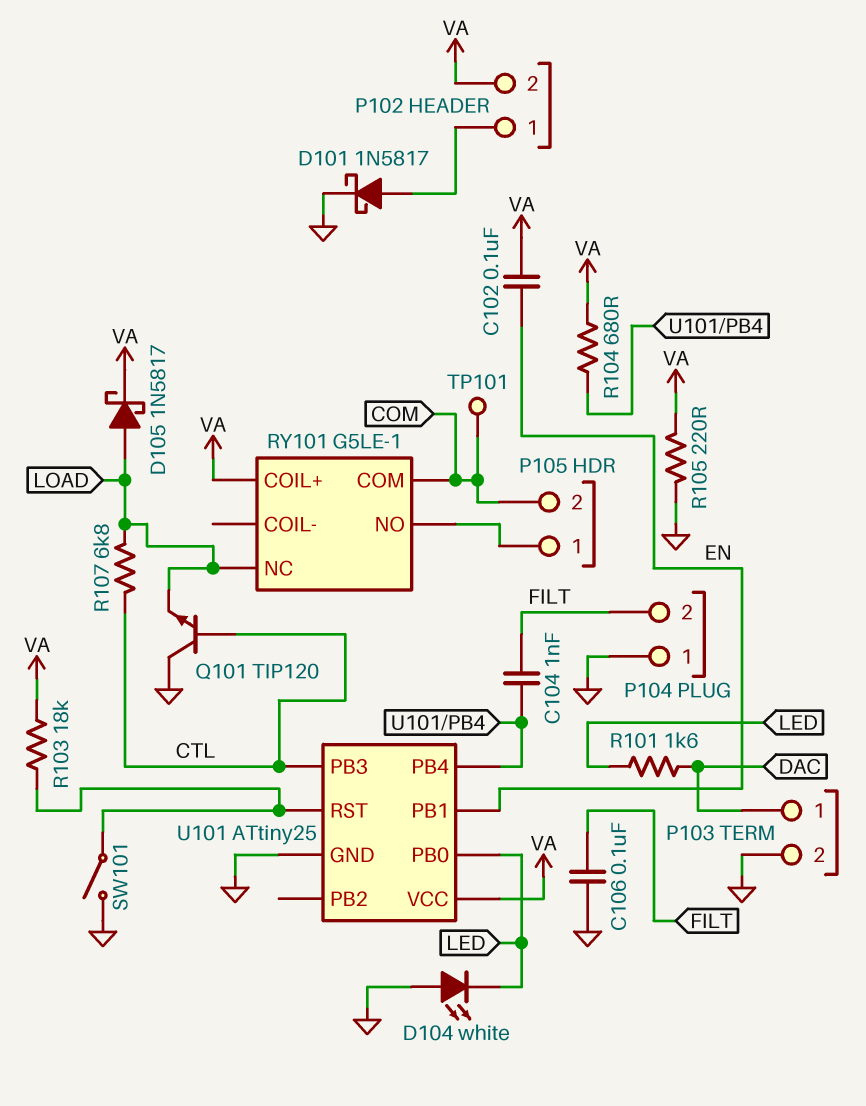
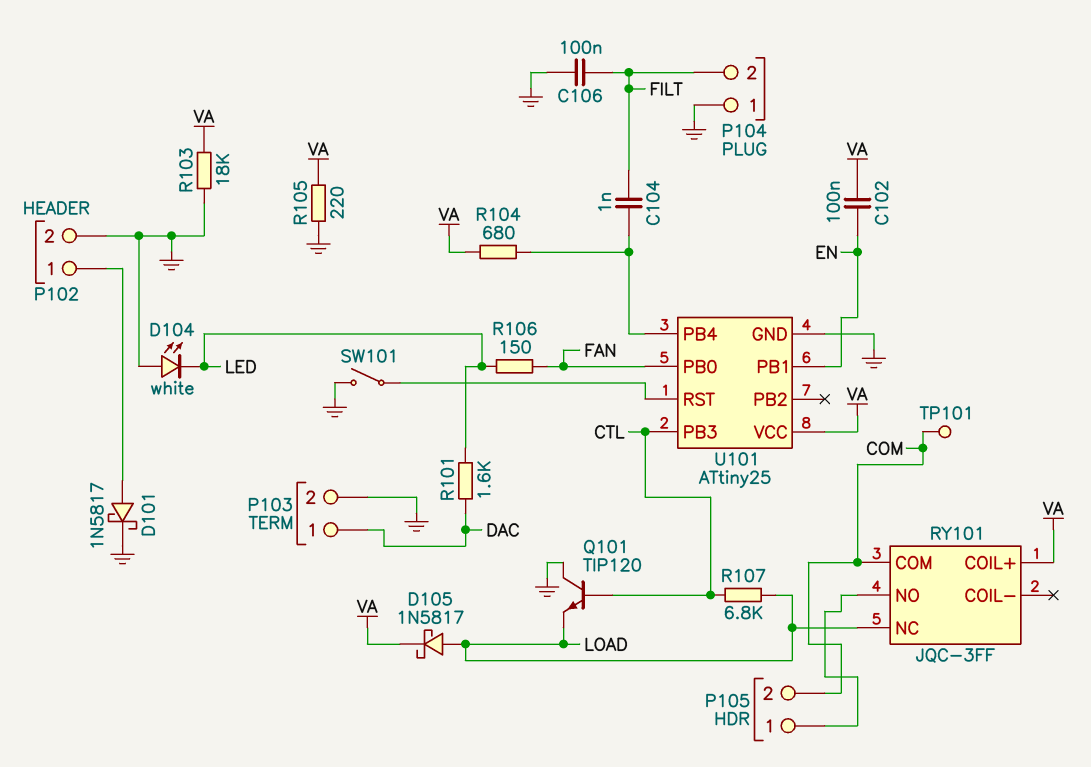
P102 pin 2: VA -> GND
R103: 18k (U101/RST, VA) -> 18k (GND, VA)
R106: none -> 150 (FAN, LED)
RY101: G5LE-1 -> JQC-3FF
U101 pin PB0: LED -> FAN

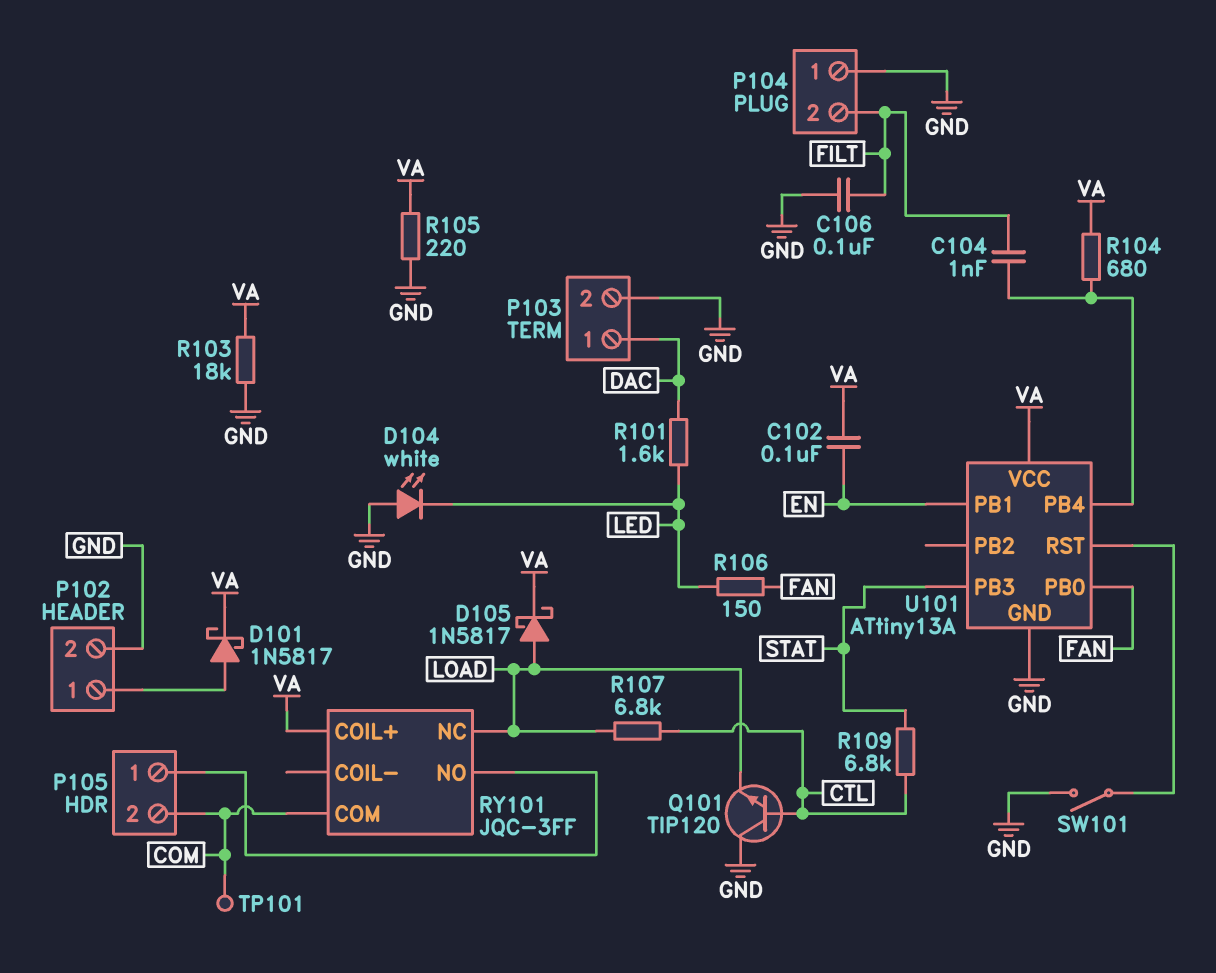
D101: schottky 1N5817 (A P102/1, K GND) -> schottky 1N5817 (A P102/1, K VA)
R109: none -> 6.8k (CTL, STAT)
U101: ATtiny25 -> ATtiny13A
U101 pin PB3: CTL -> STAT

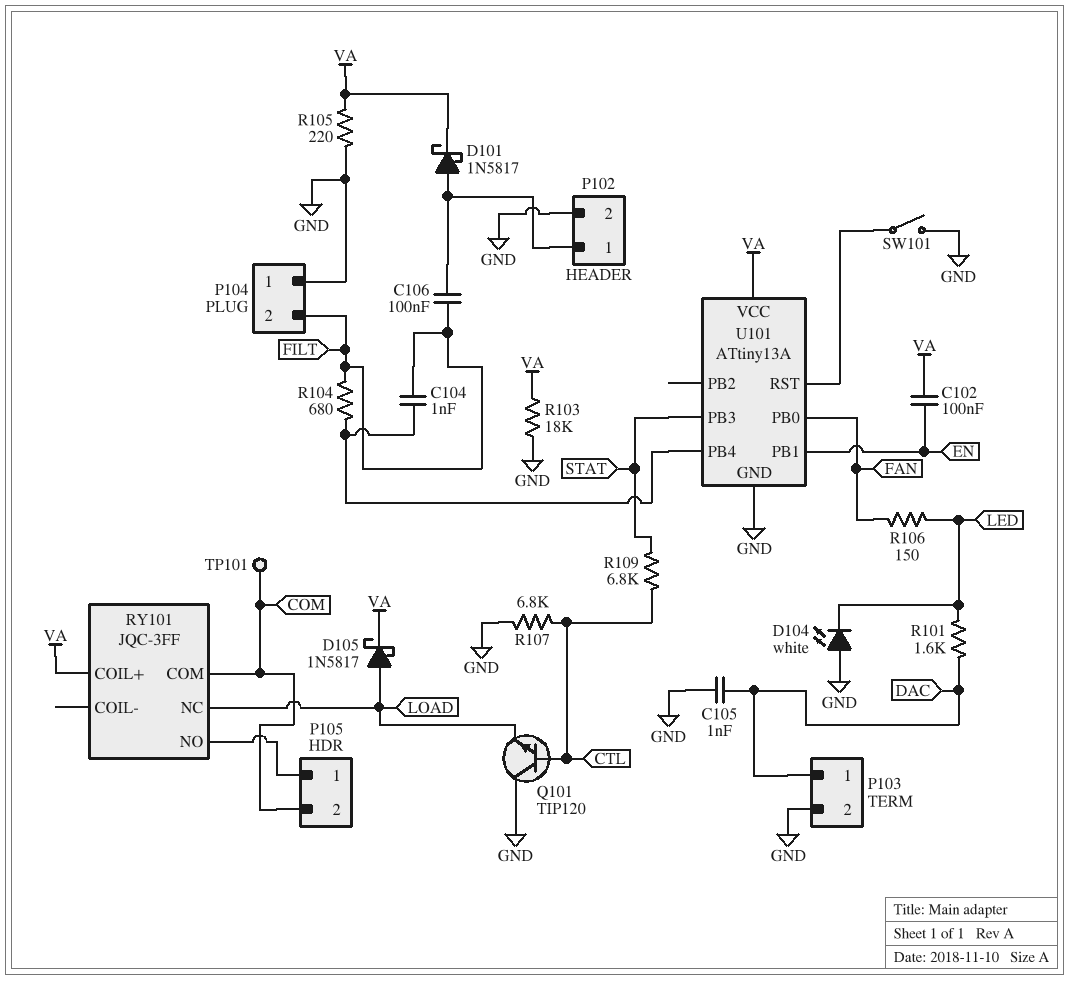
C105: none -> 1nF (DAC, GND)
C106: 100nF (FILT, GND) -> 100nF (FILT, P102/1)
R104: 680 (U101/PB4, VA) -> 680 (FILT, U101/PB4)
R107: 6.8k (CTL, LOAD) -> 6.8k (CTL, GND)

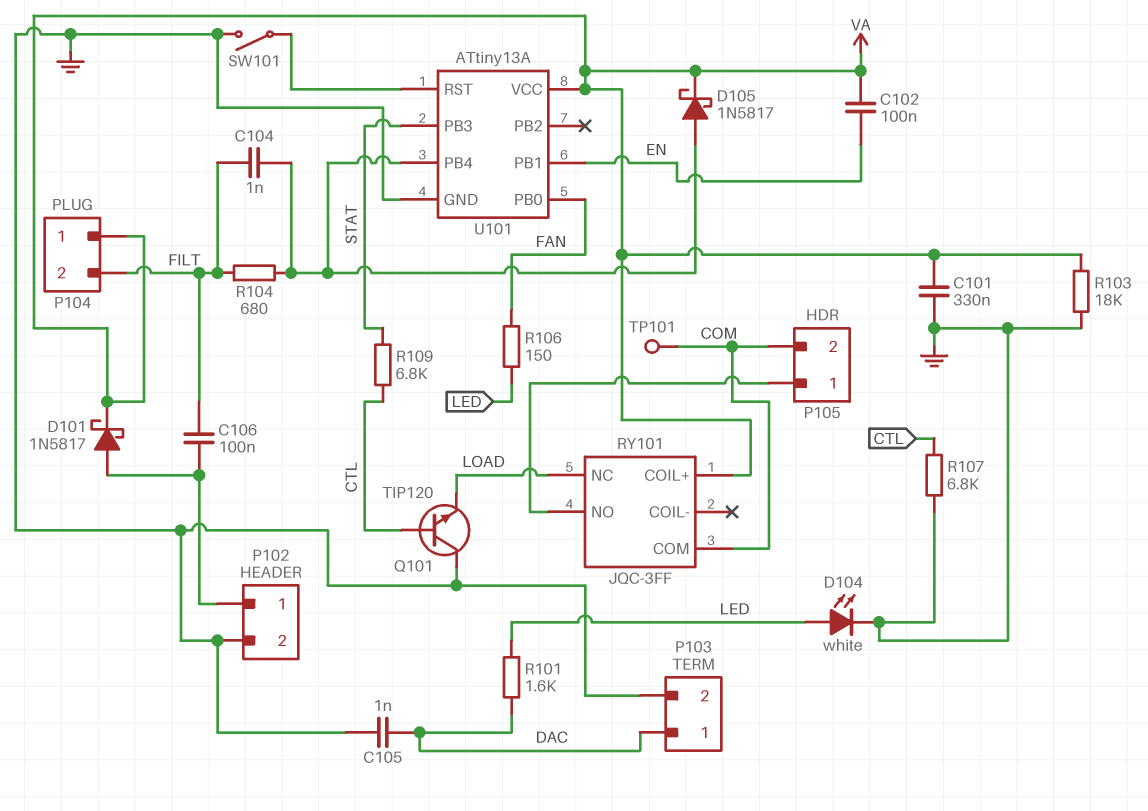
C101: none -> 330nF (GND, VA)
D104: LED white (A GND, K LED) -> LED white (A LED, K GND)
D105: schottky 1N5817 (A LOAD, K VA) -> schottky 1N5817 (A U101/PB4, K VA)
P104 pin 1: GND -> VA
R105: 220 (GND, VA) -> none

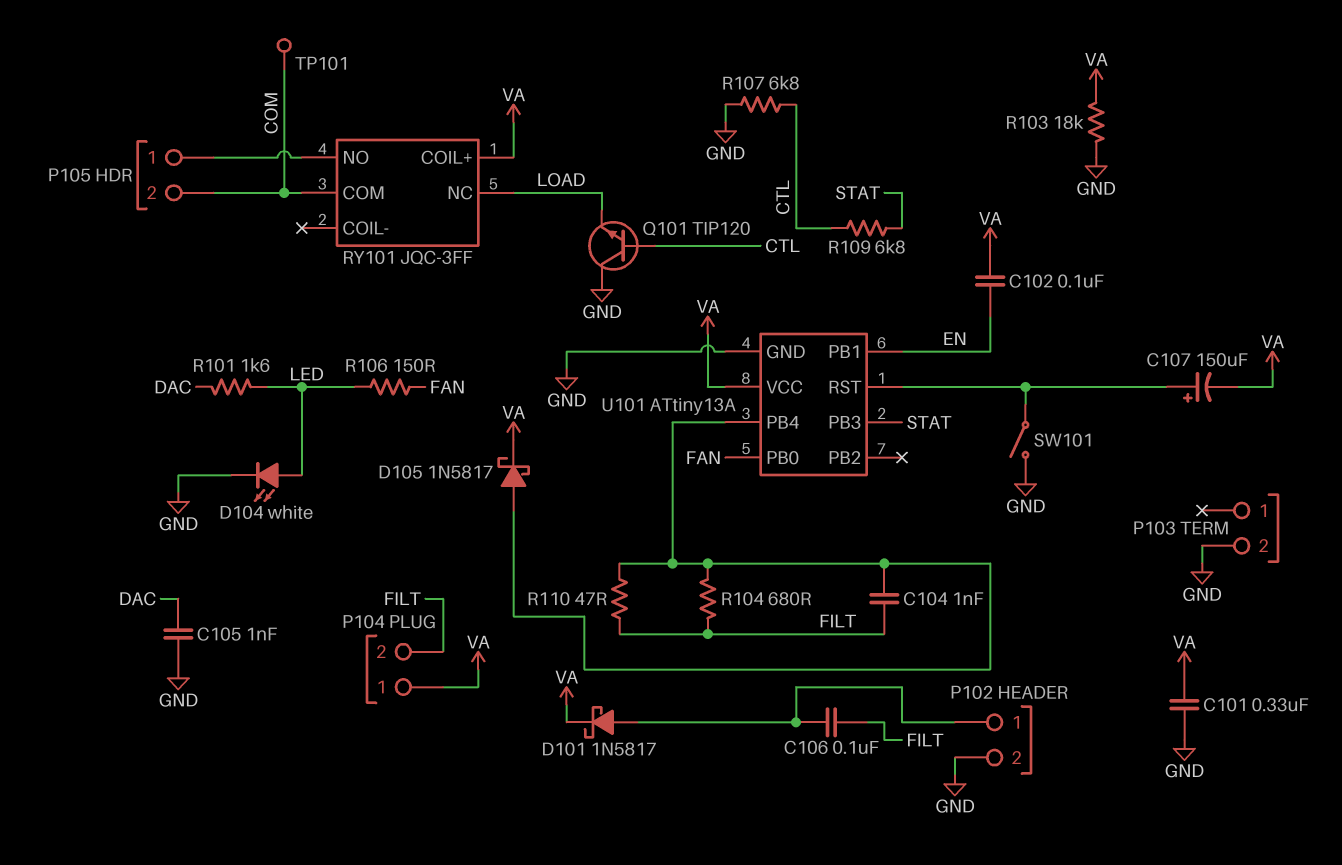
C107: none -> 150uF (plus U101/RST, minus VA)
P103 pin 1: DAC -> none
R110: none -> 47 (FILT, U101/PB4)

